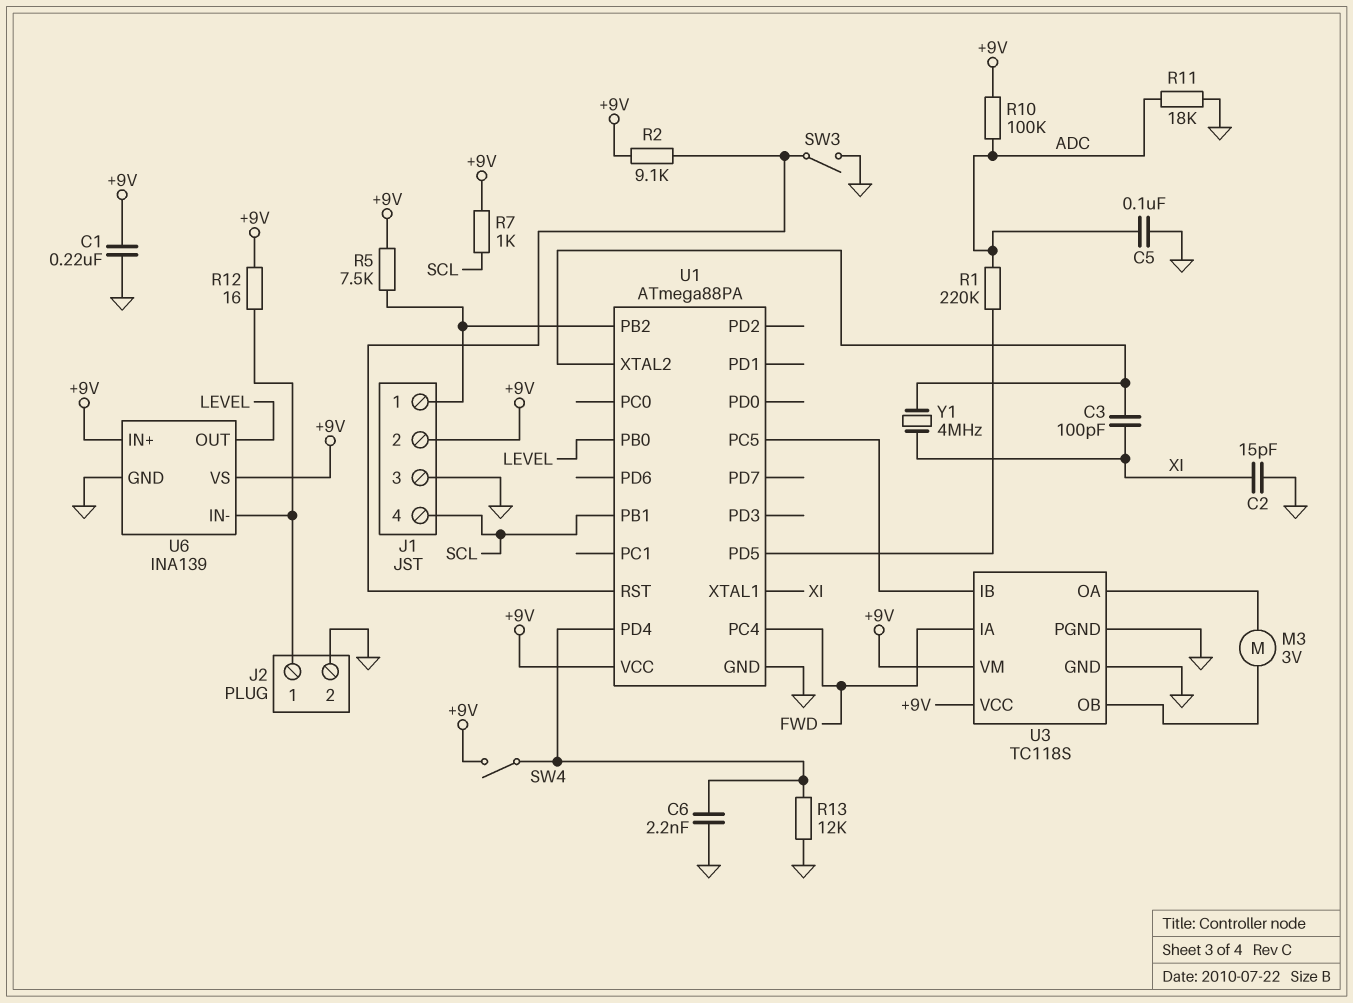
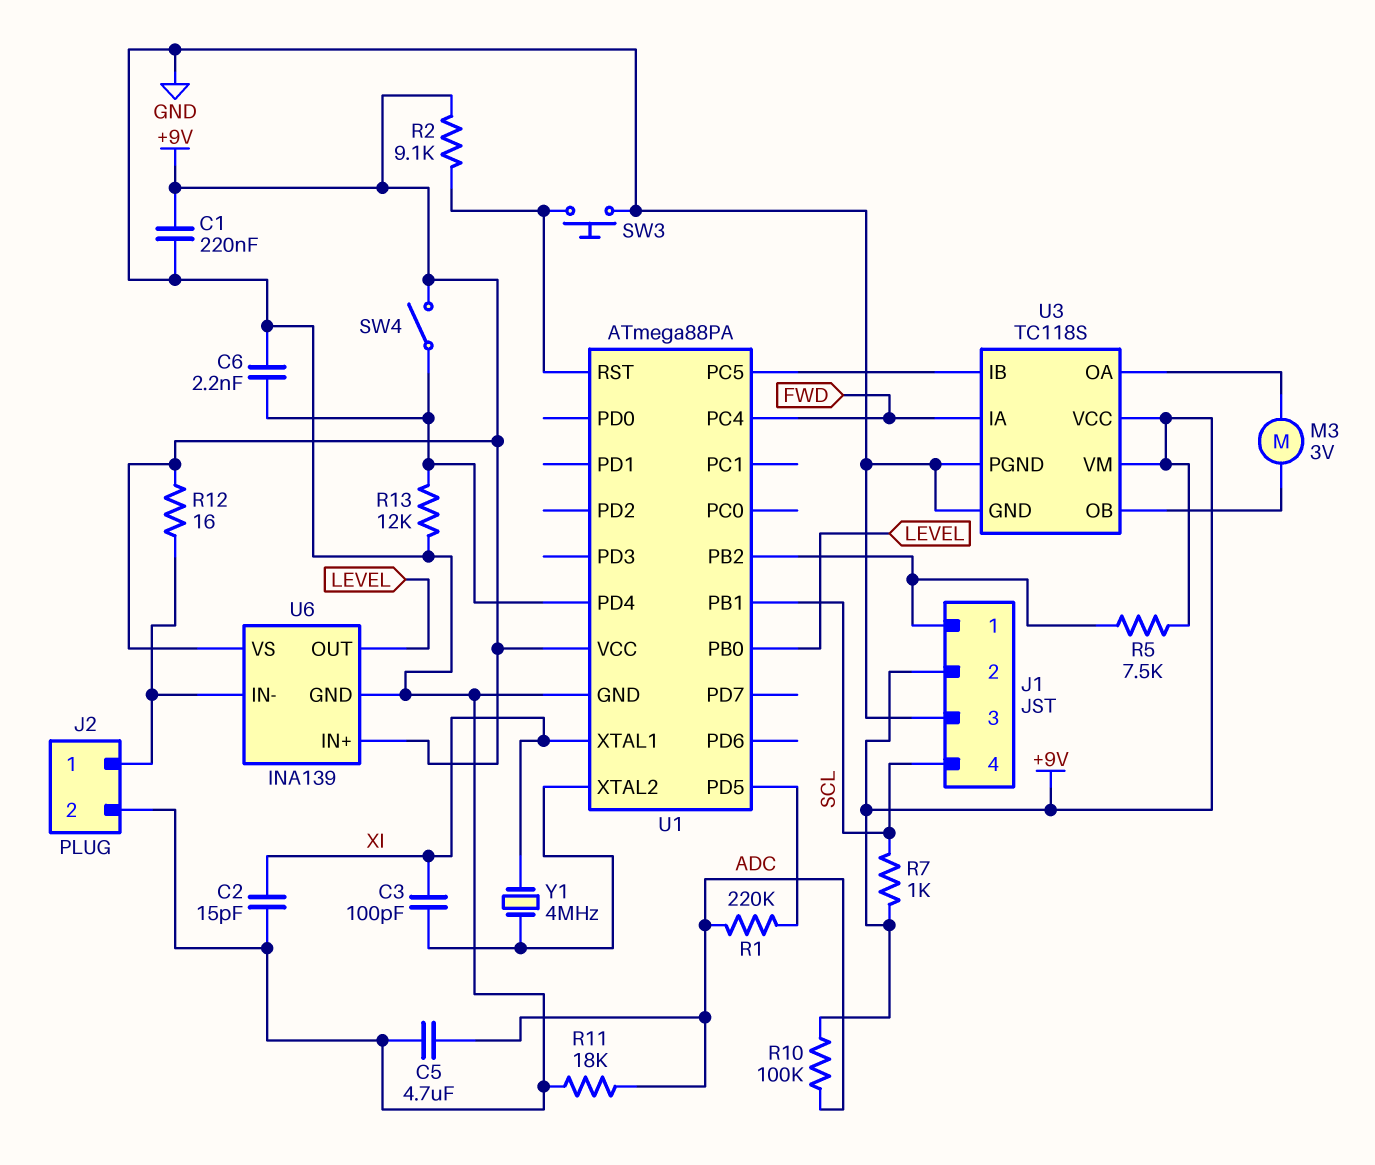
C5: 100nF (ADC, GND) -> 4.7uF (ADC, GND)
SW3: switch (GND, U1/RST) -> button (GND, U1/RST)

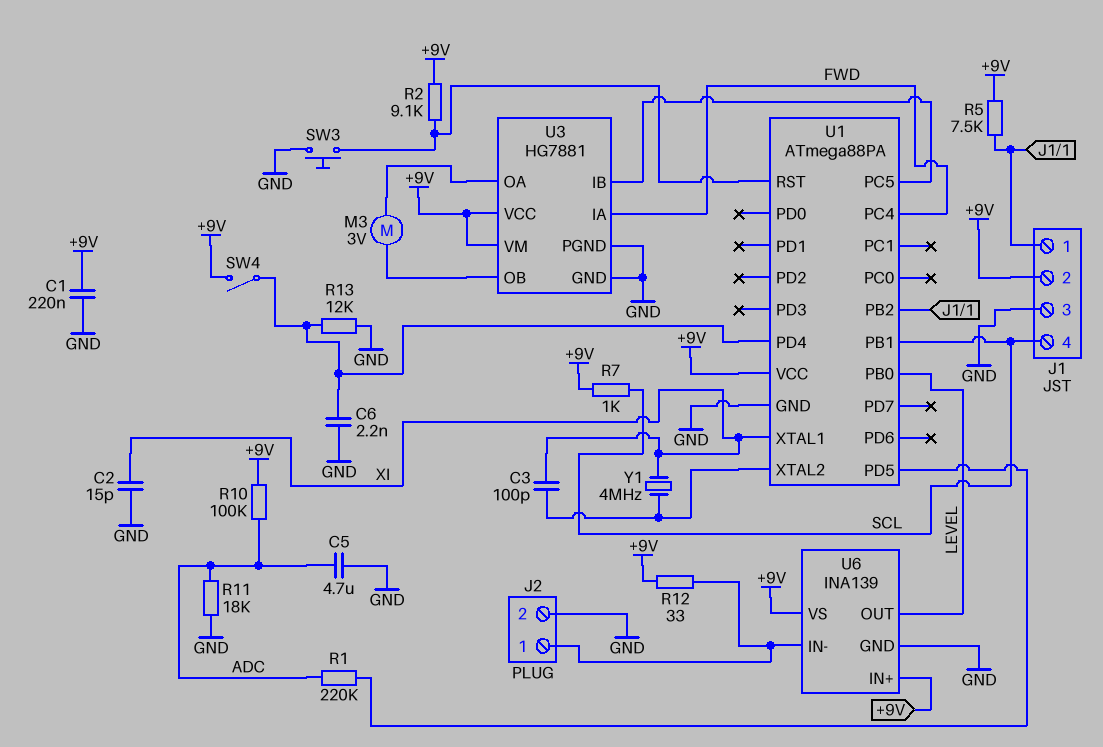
R12: 16 (+9V, J2/1) -> 33 (+9V, J2/1)
U3: TC118S -> HG7881

